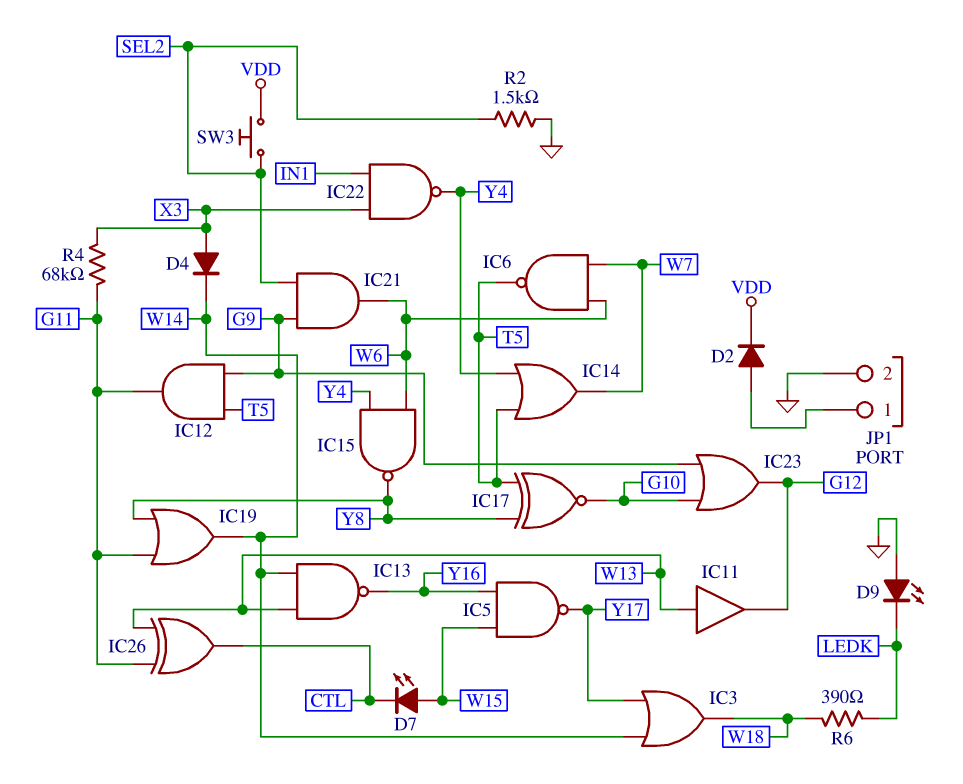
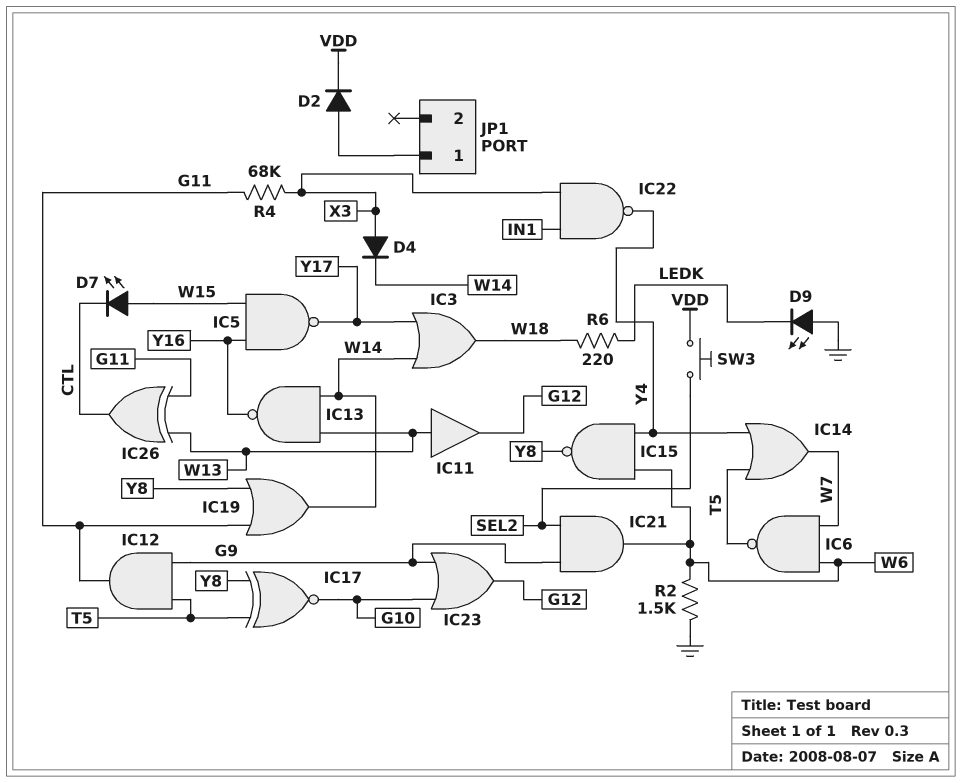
JP1 pin 2: GND -> none
R2: 1.5k (GND, SEL2) -> 1.5k (GND, W6)
R6: 390 (LEDK, W18) -> 220 (LEDK, W18)

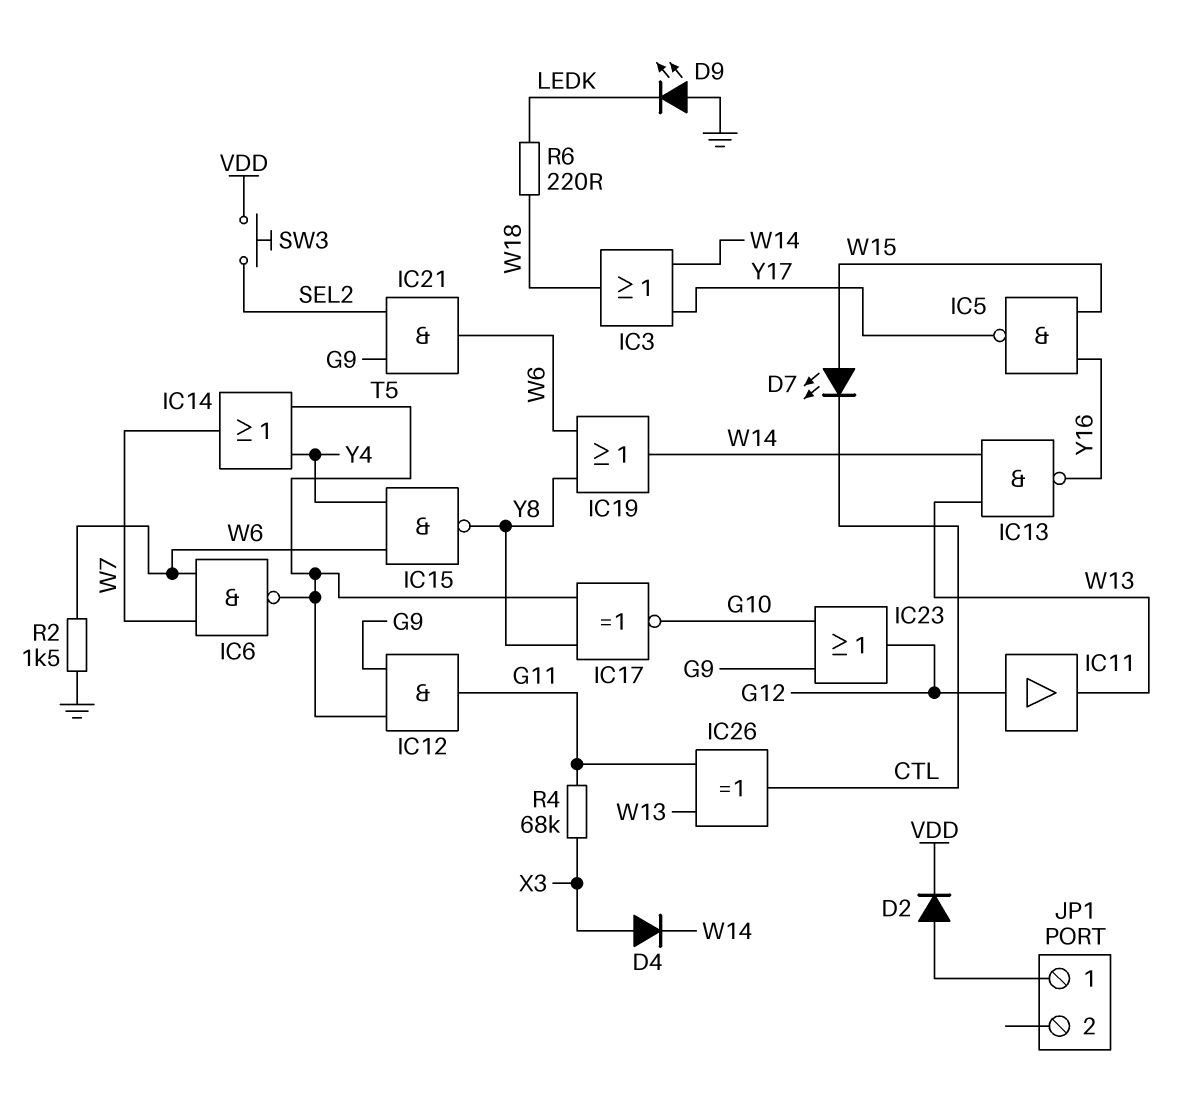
IC11: buffer (in W13, out G12) -> buffer (in G12, out W13)
IC19: OR (in G11, in Y8, out W14) -> OR (in W6, in Y8, out W14)
IC22: NAND (in IN1, in X3, out Y4) -> none

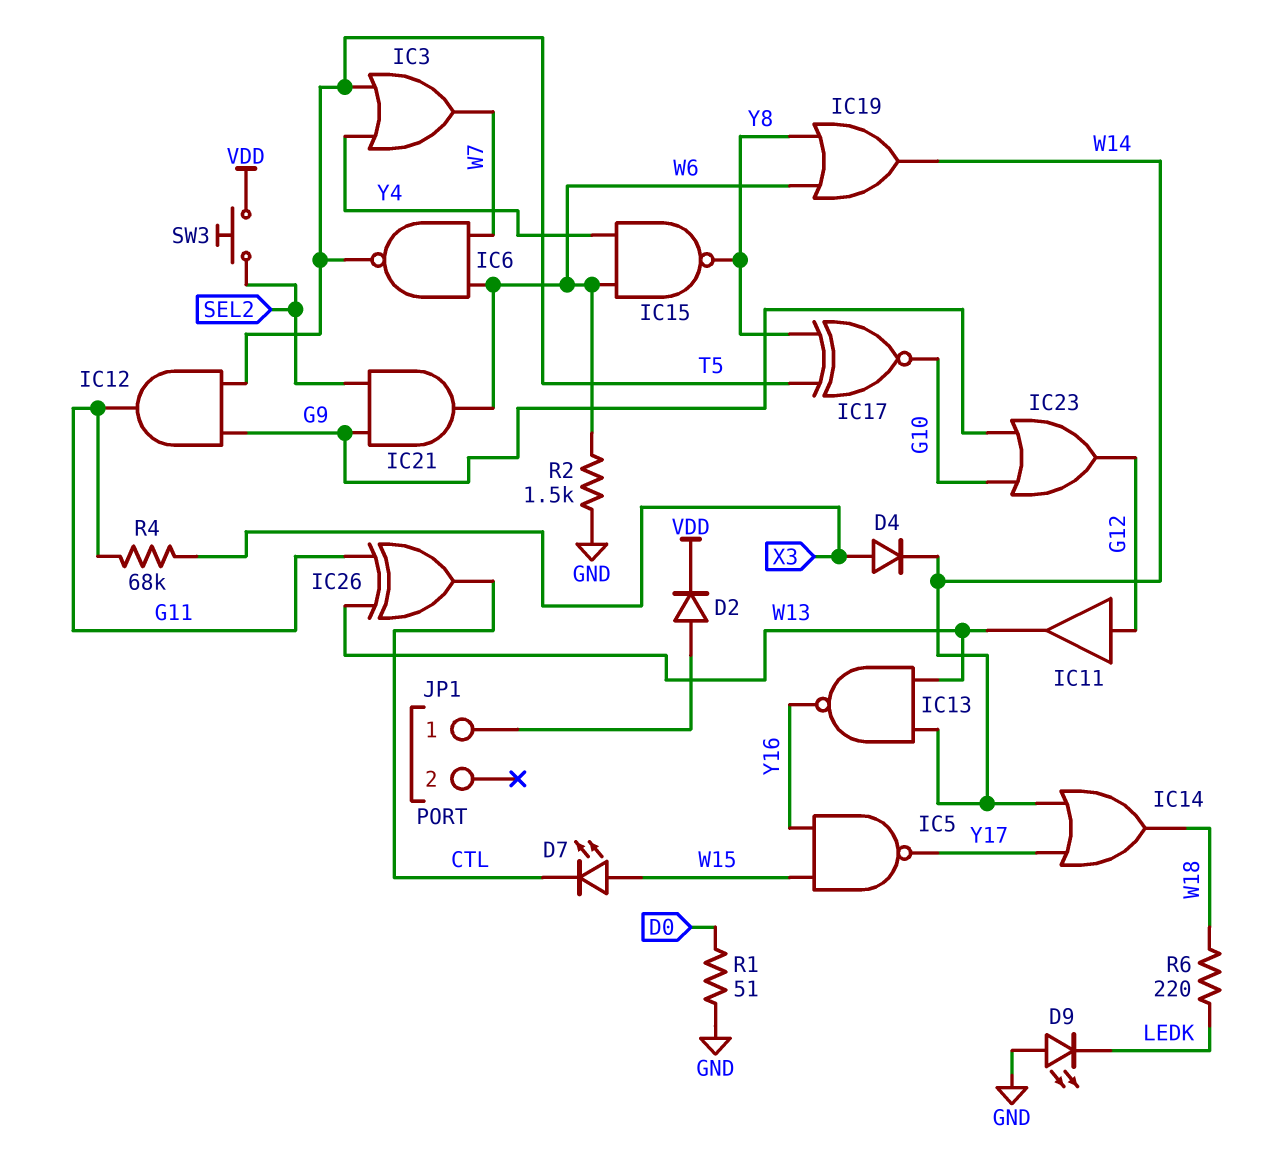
IC3: OR (in W14, in Y17, out W18) -> OR (in T5, in Y4, out W7)
IC14: OR (in T5, in Y4, out W7) -> OR (in W14, in Y17, out W18)
R1: none -> 51 (D0, GND)

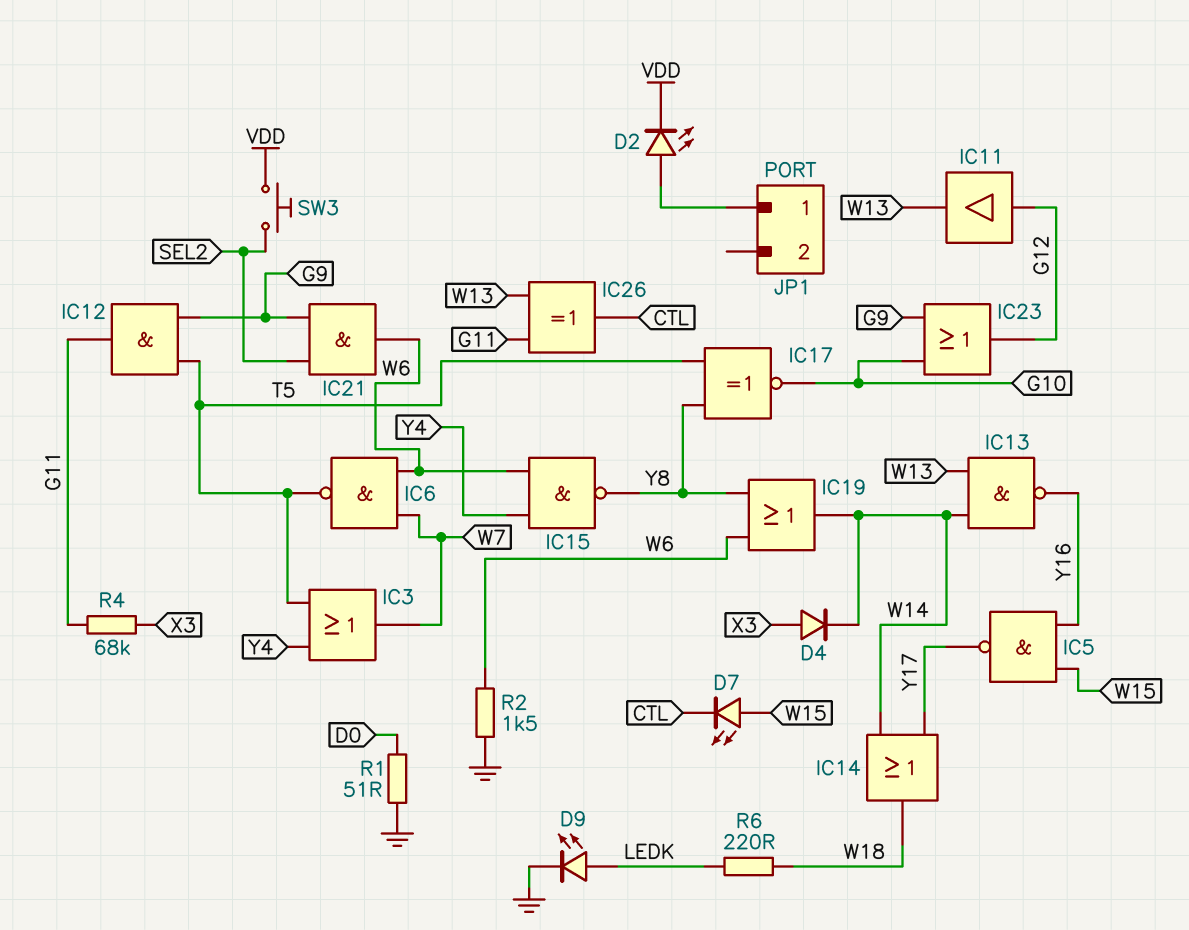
D2: diode (A JP1/1, K VDD) -> LED (A JP1/1, K VDD)
D9: LED (A GND, K LEDK) -> LED (A LEDK, K GND)

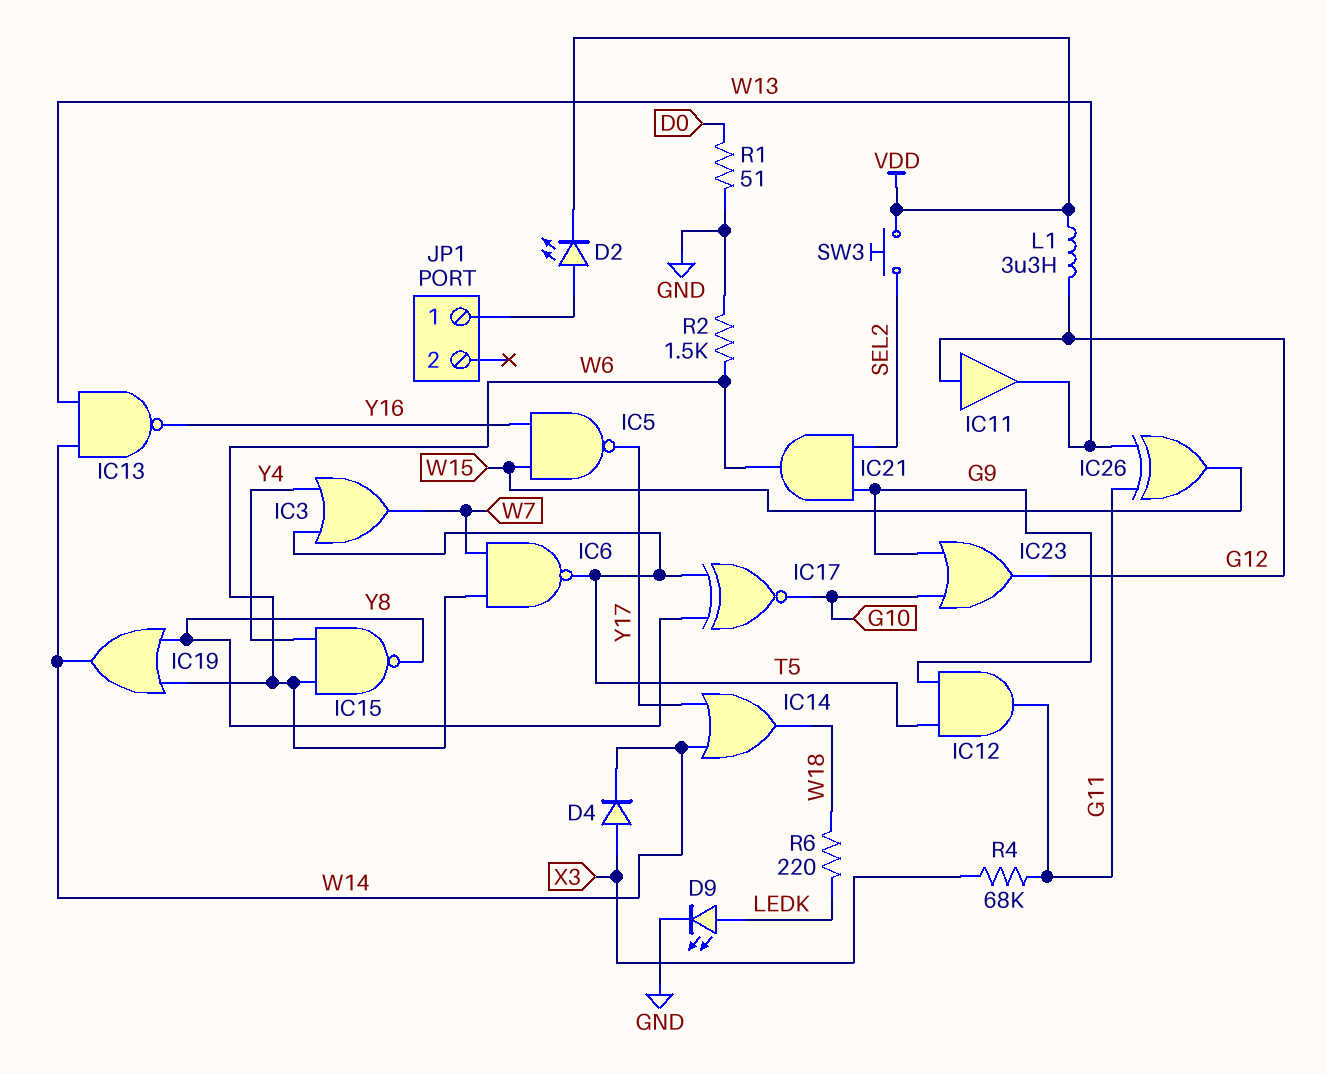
D7: LED (A W15, K CTL) -> none
IC26: XOR (in G11, in W13, out CTL) -> XOR (in G11, in W13, out W15)
L1: none -> 3.3uH (G12, VDD)

